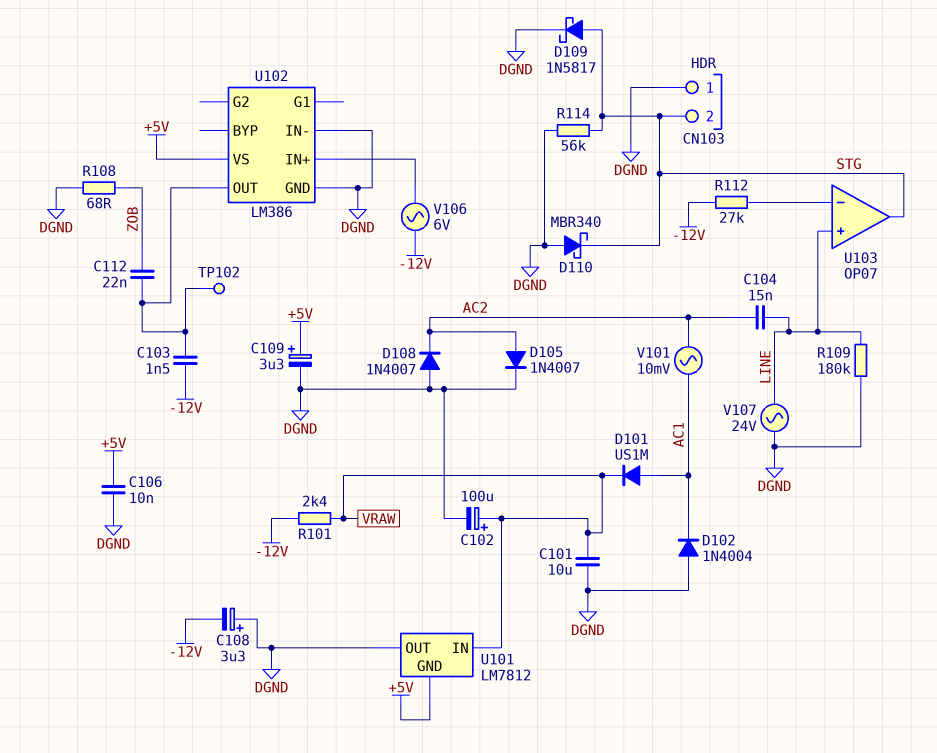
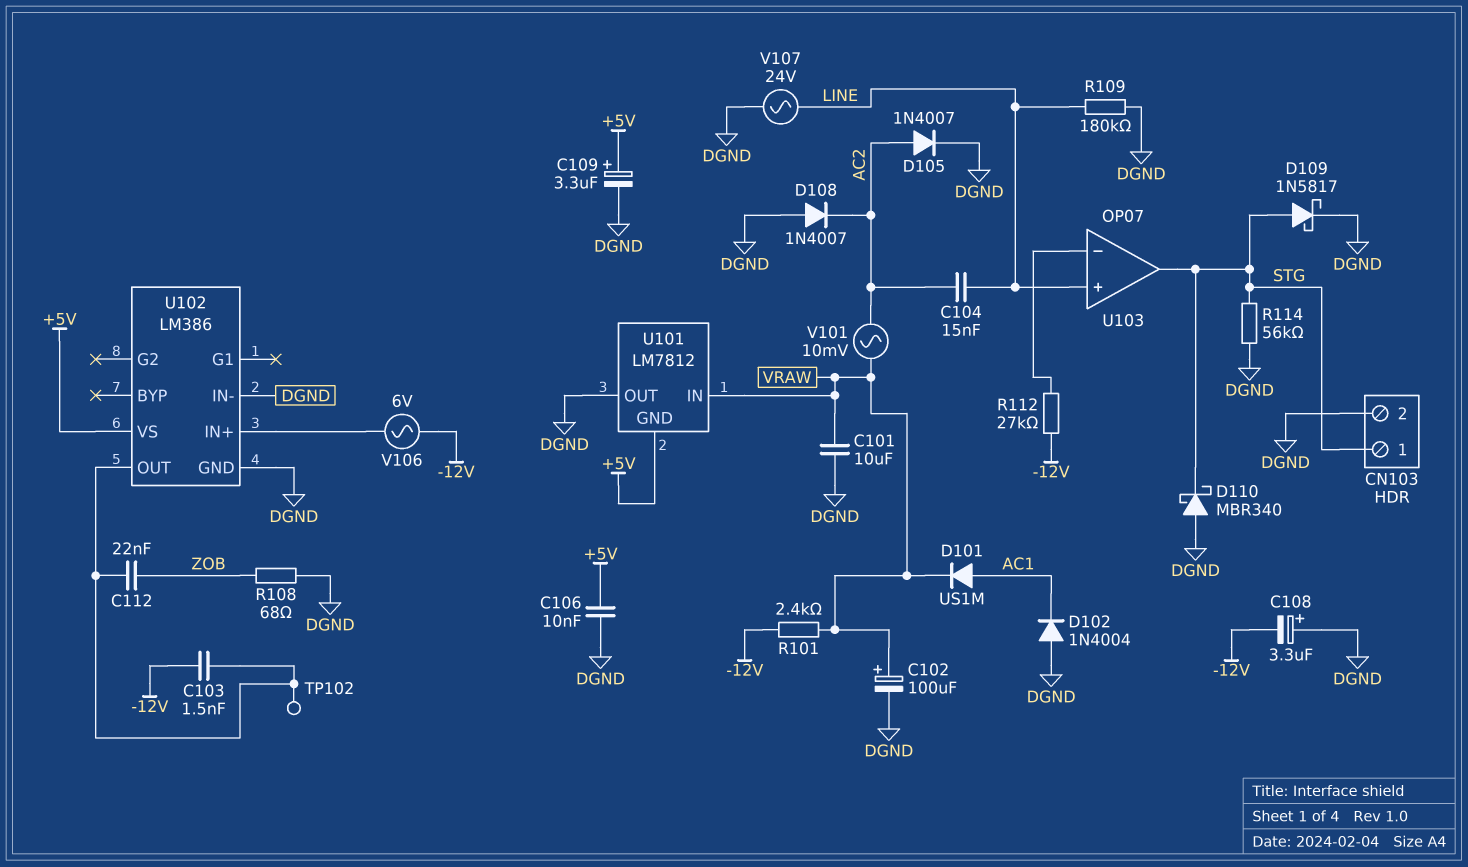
CN103 pin 1: DGND -> STG
CN103 pin 2: STG -> DGND
V101: AC 10mV (AC1, AC2) -> AC 10mV (AC2, VRAW)

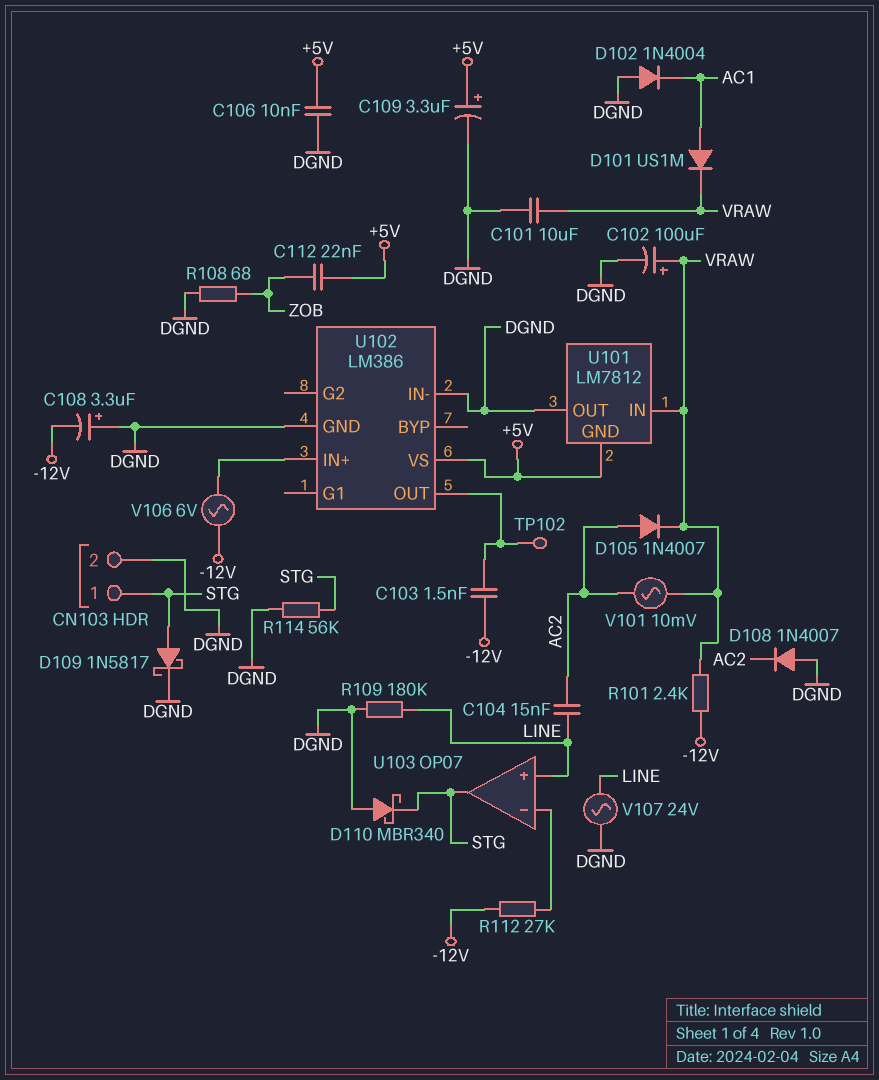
C112: 22nF (U102/OUT, ZOB) -> 22nF (+5V, ZOB)
D105: diode 1N4007 (A AC2, K DGND) -> diode 1N4007 (A AC2, K VRAW)

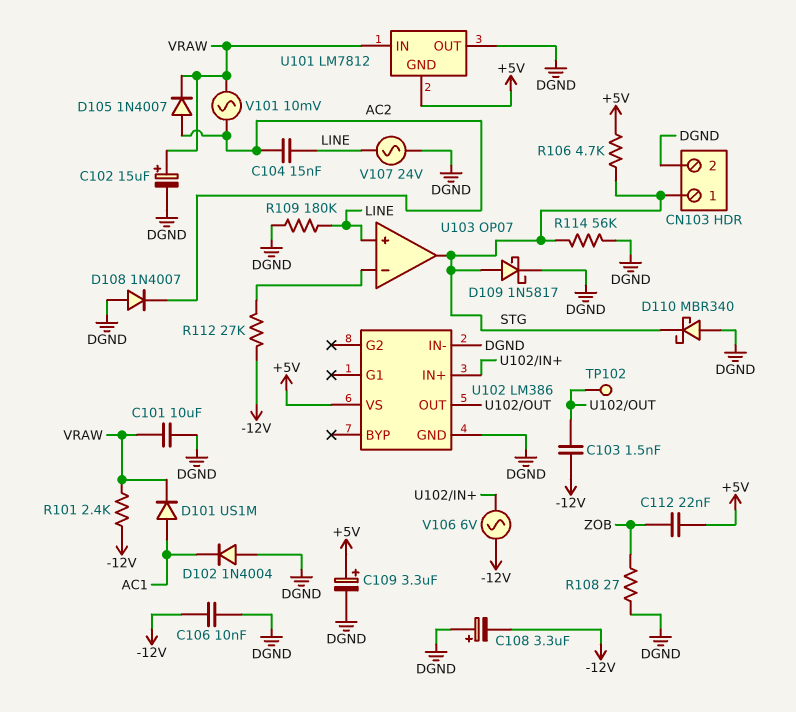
C102: 100uF (plus VRAW, minus DGND) -> 15uF (plus VRAW, minus DGND)
C106: 10nF (+5V, DGND) -> 10nF (-12V, DGND)
R106: none -> 4.7k (+5V, STG)
R108: 68 (DGND, ZOB) -> 27 (DGND, ZOB)

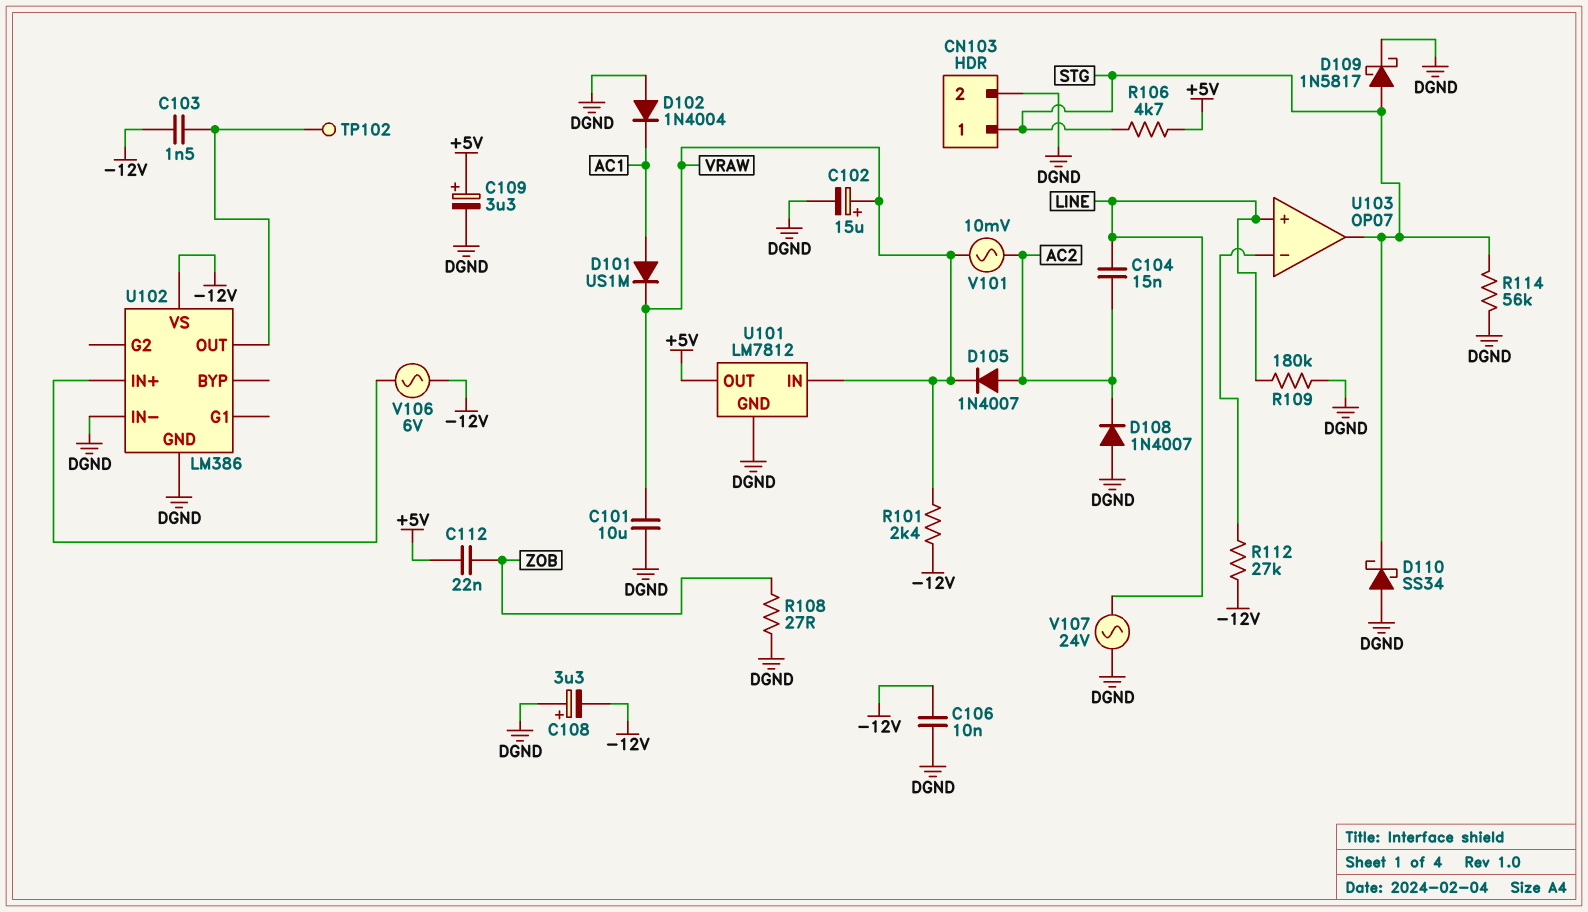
D110: schottky MBR340 (A DGND, K STG) -> schottky SS34 (A DGND, K STG)
U101 pin GND: +5V -> DGND
U101 pin OUT: DGND -> +5V
U102 pin VS: +5V -> -12V

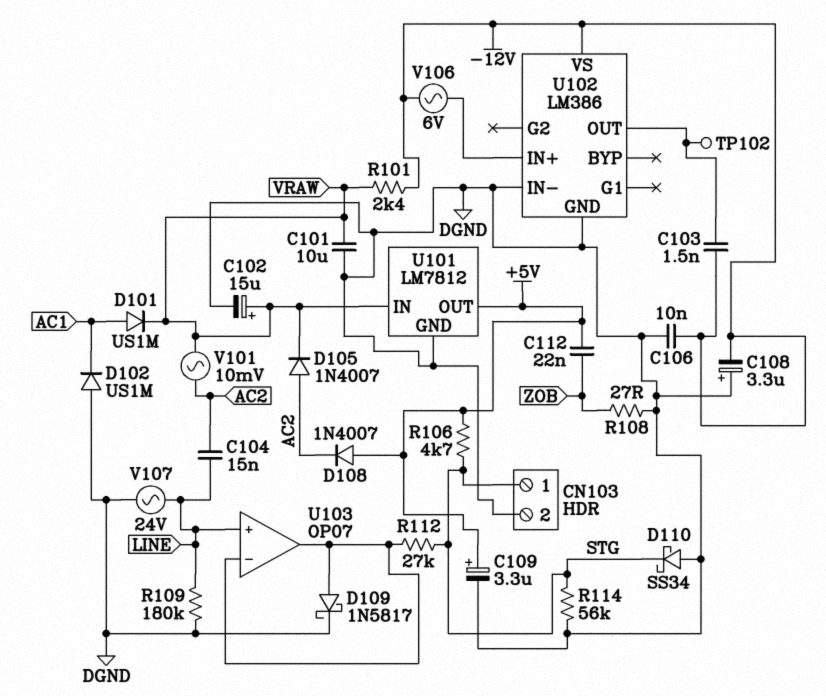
D102: diode 1N4004 (A DGND, K AC1) -> diode US1M (A DGND, K AC1)
D108: diode 1N4007 (A DGND, K AC2) -> diode 1N4007 (A +5V, K AC2)
D109: schottky 1N5817 (A STG, K DGND) -> schottky 1N5817 (A U103/in-, K DGND)
R112: 27k (-12V, U103/in-) -> 27k (STG, U103/in-)
U103 pin out: STG -> U103/in-

